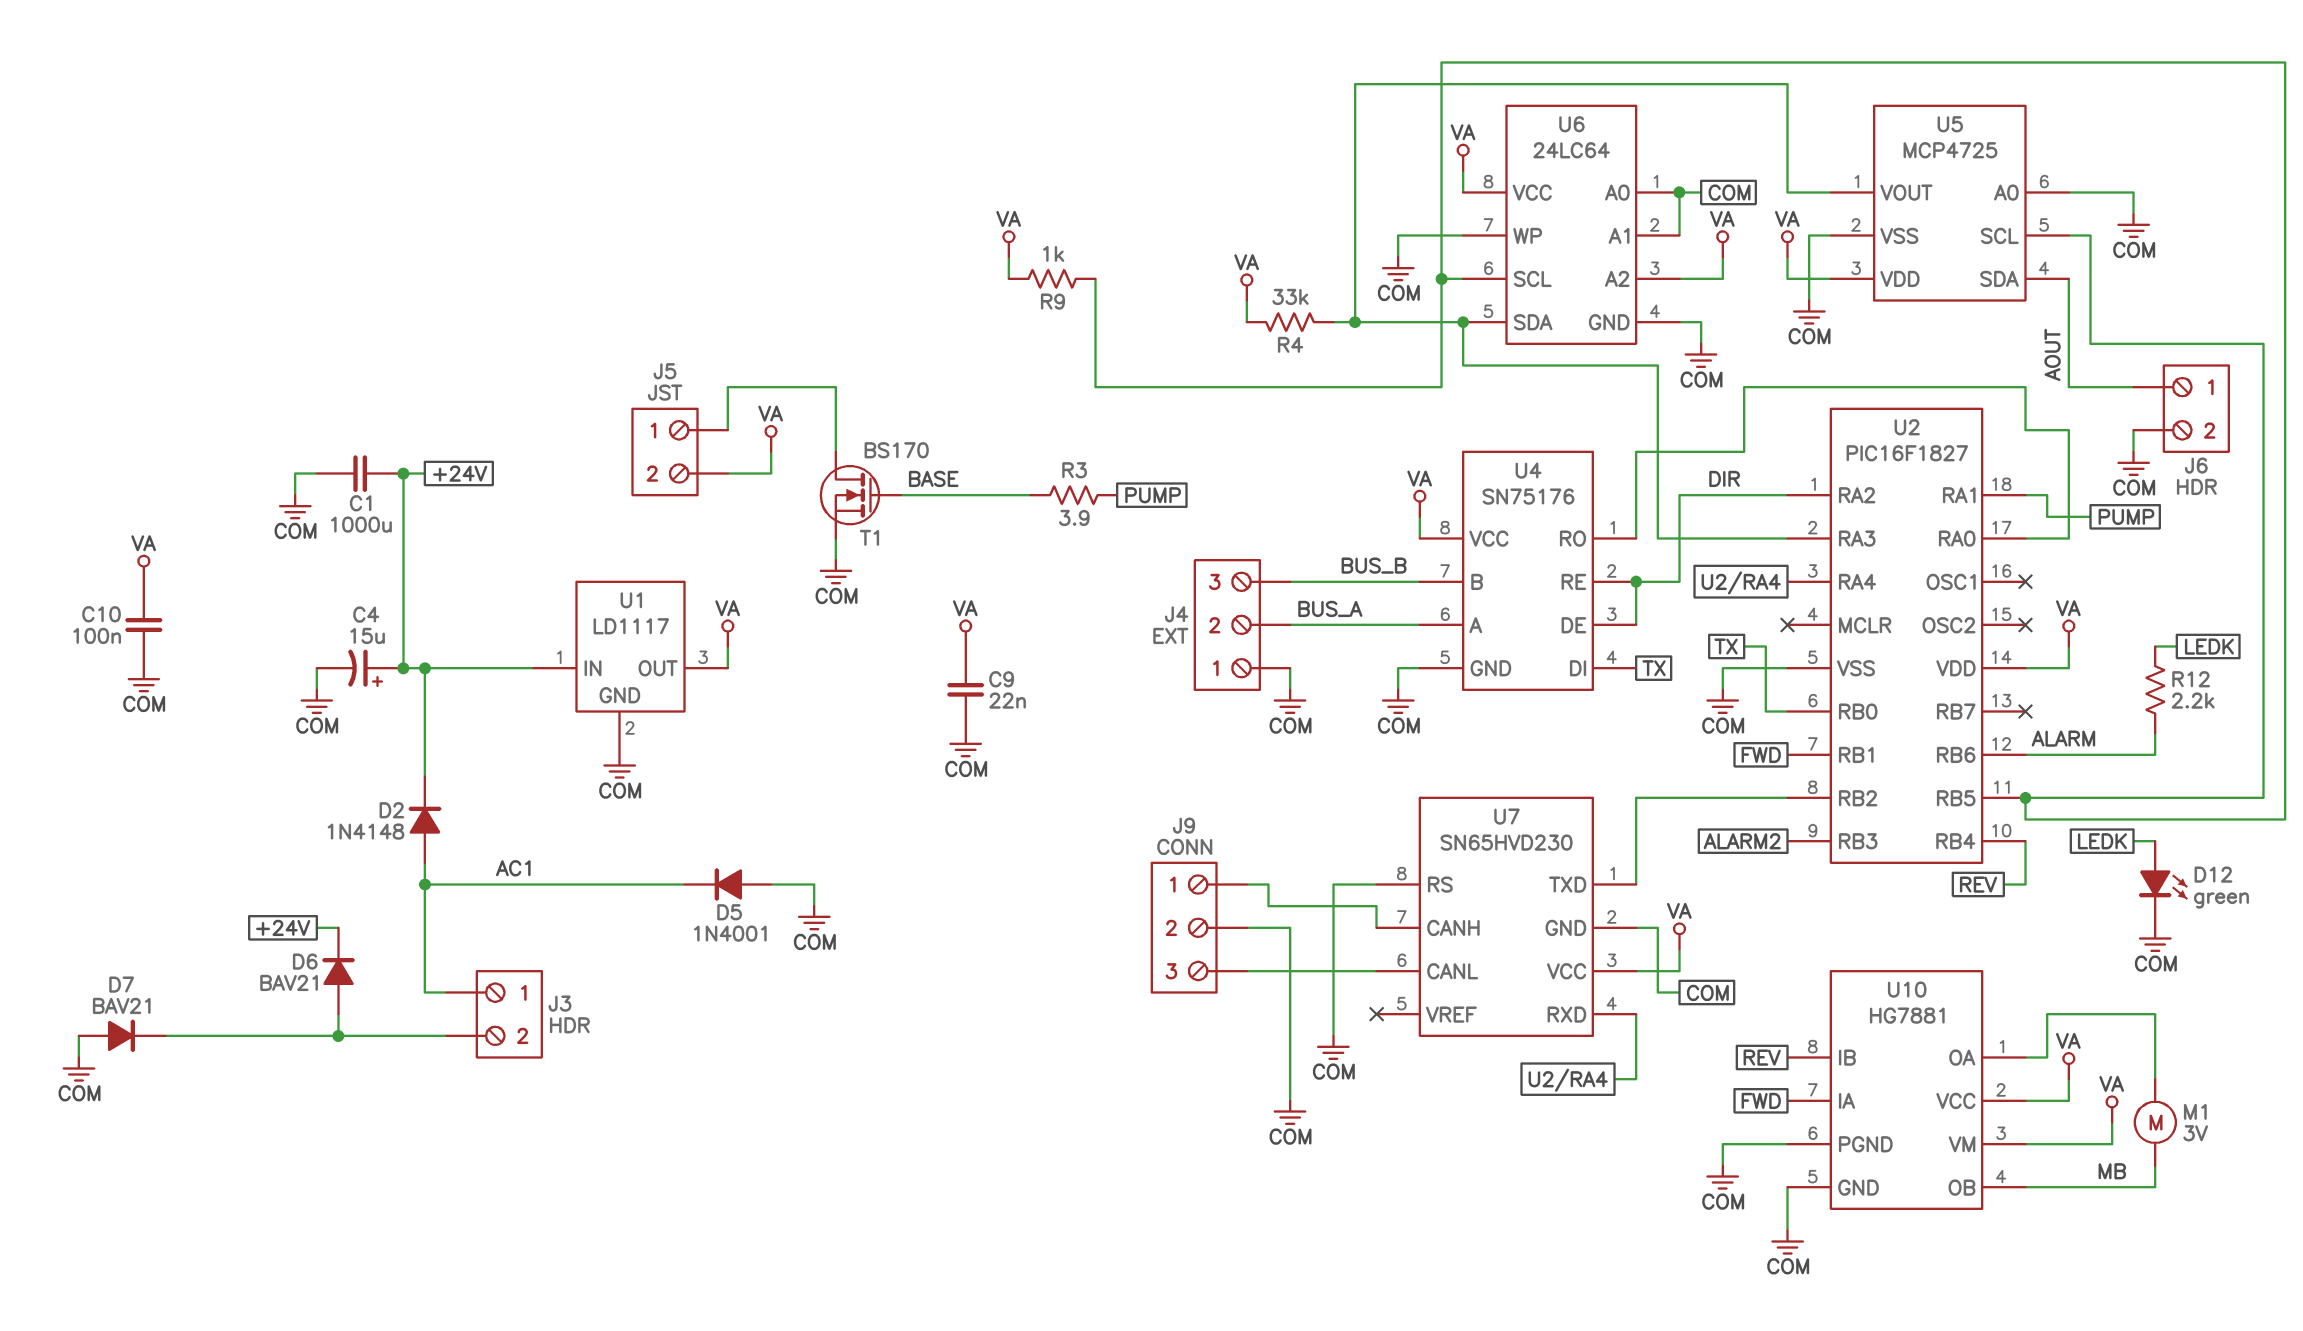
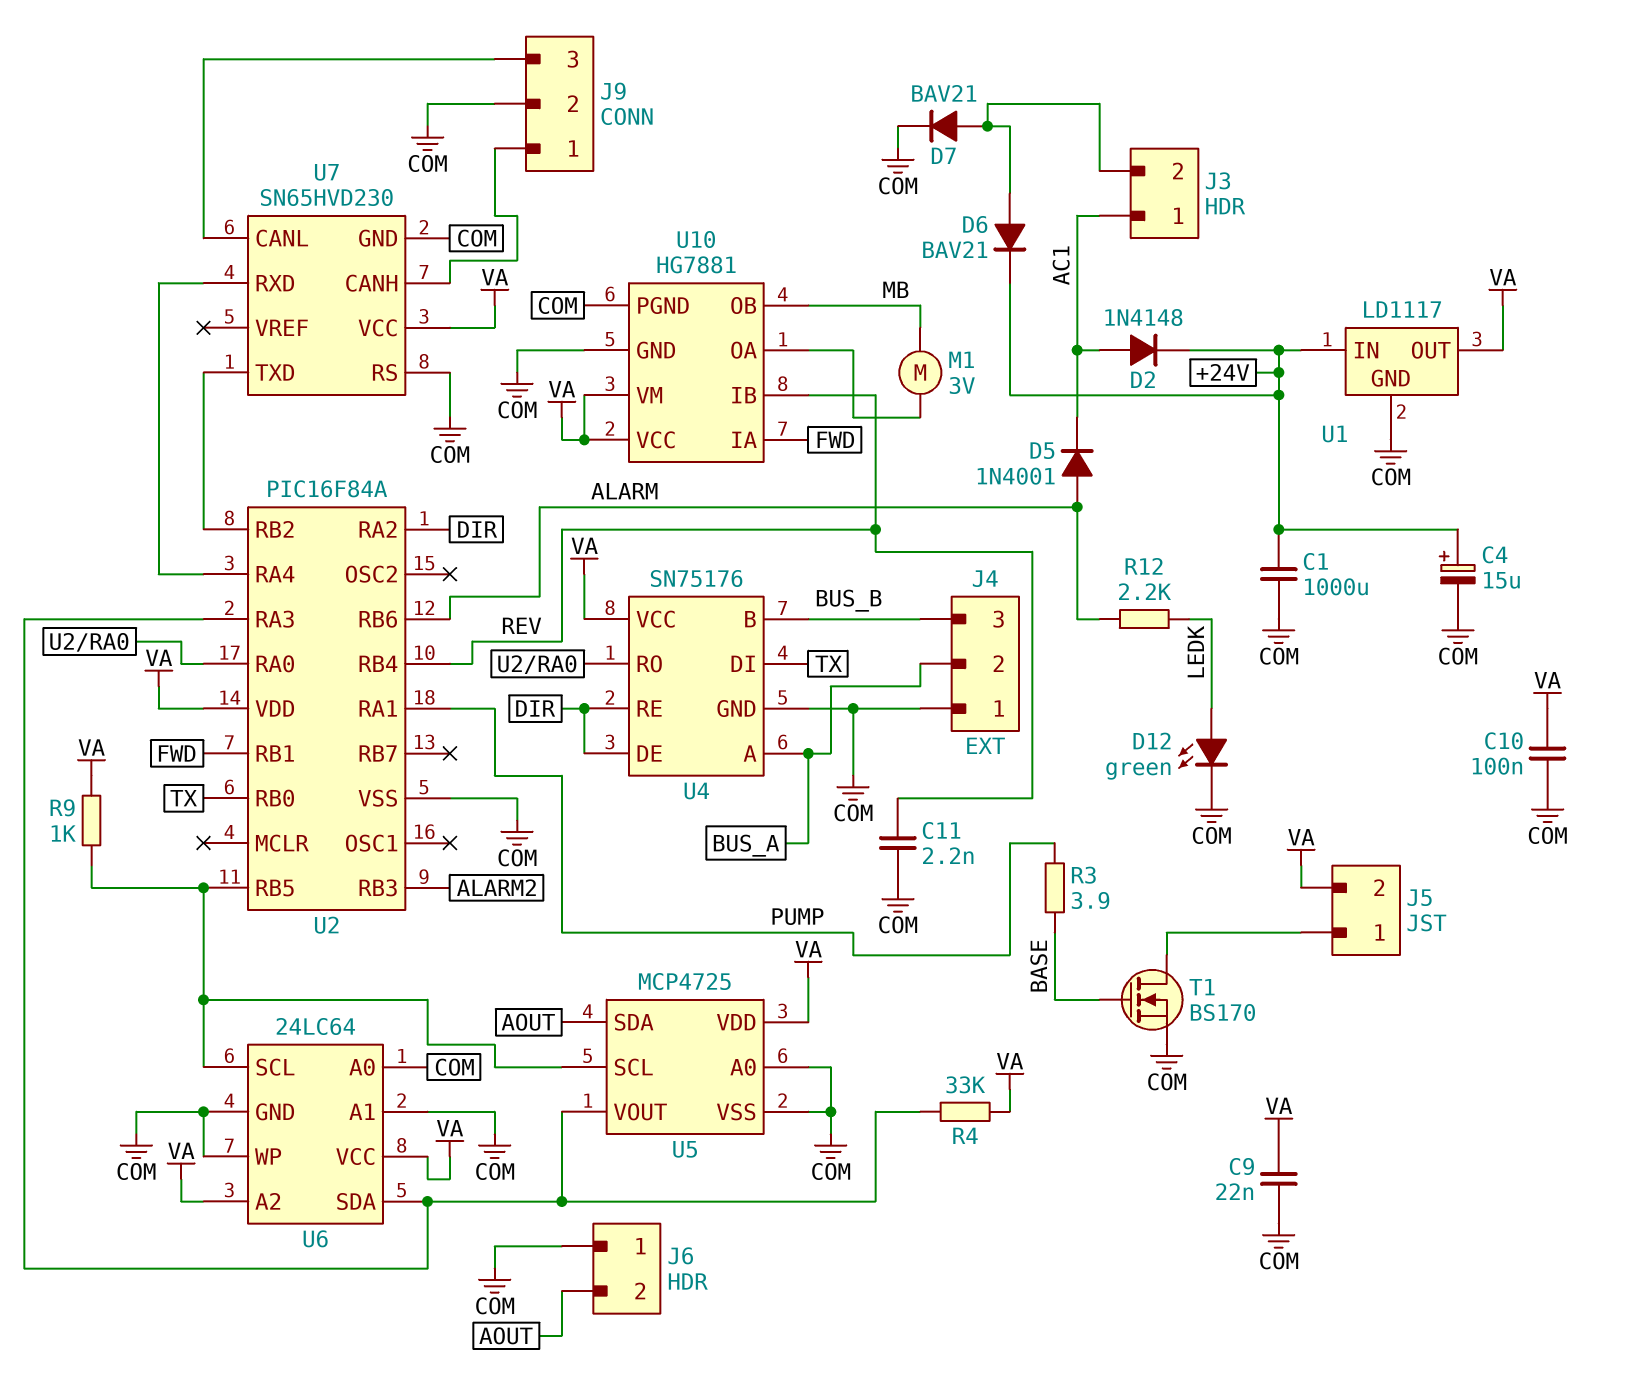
C11: none -> 2.2nF (COM, REV)
D5: diode 1N4001 (A COM, K AC1) -> diode 1N4001 (A ALARM, K AC1)
D7: diode BAV21 (A COM, K J3/2) -> diode BAV21 (A J3/2, K COM)
J6 pin 1: AOUT -> COM
J6 pin 2: COM -> AOUT
U2: PIC16F1827 -> PIC16F84A

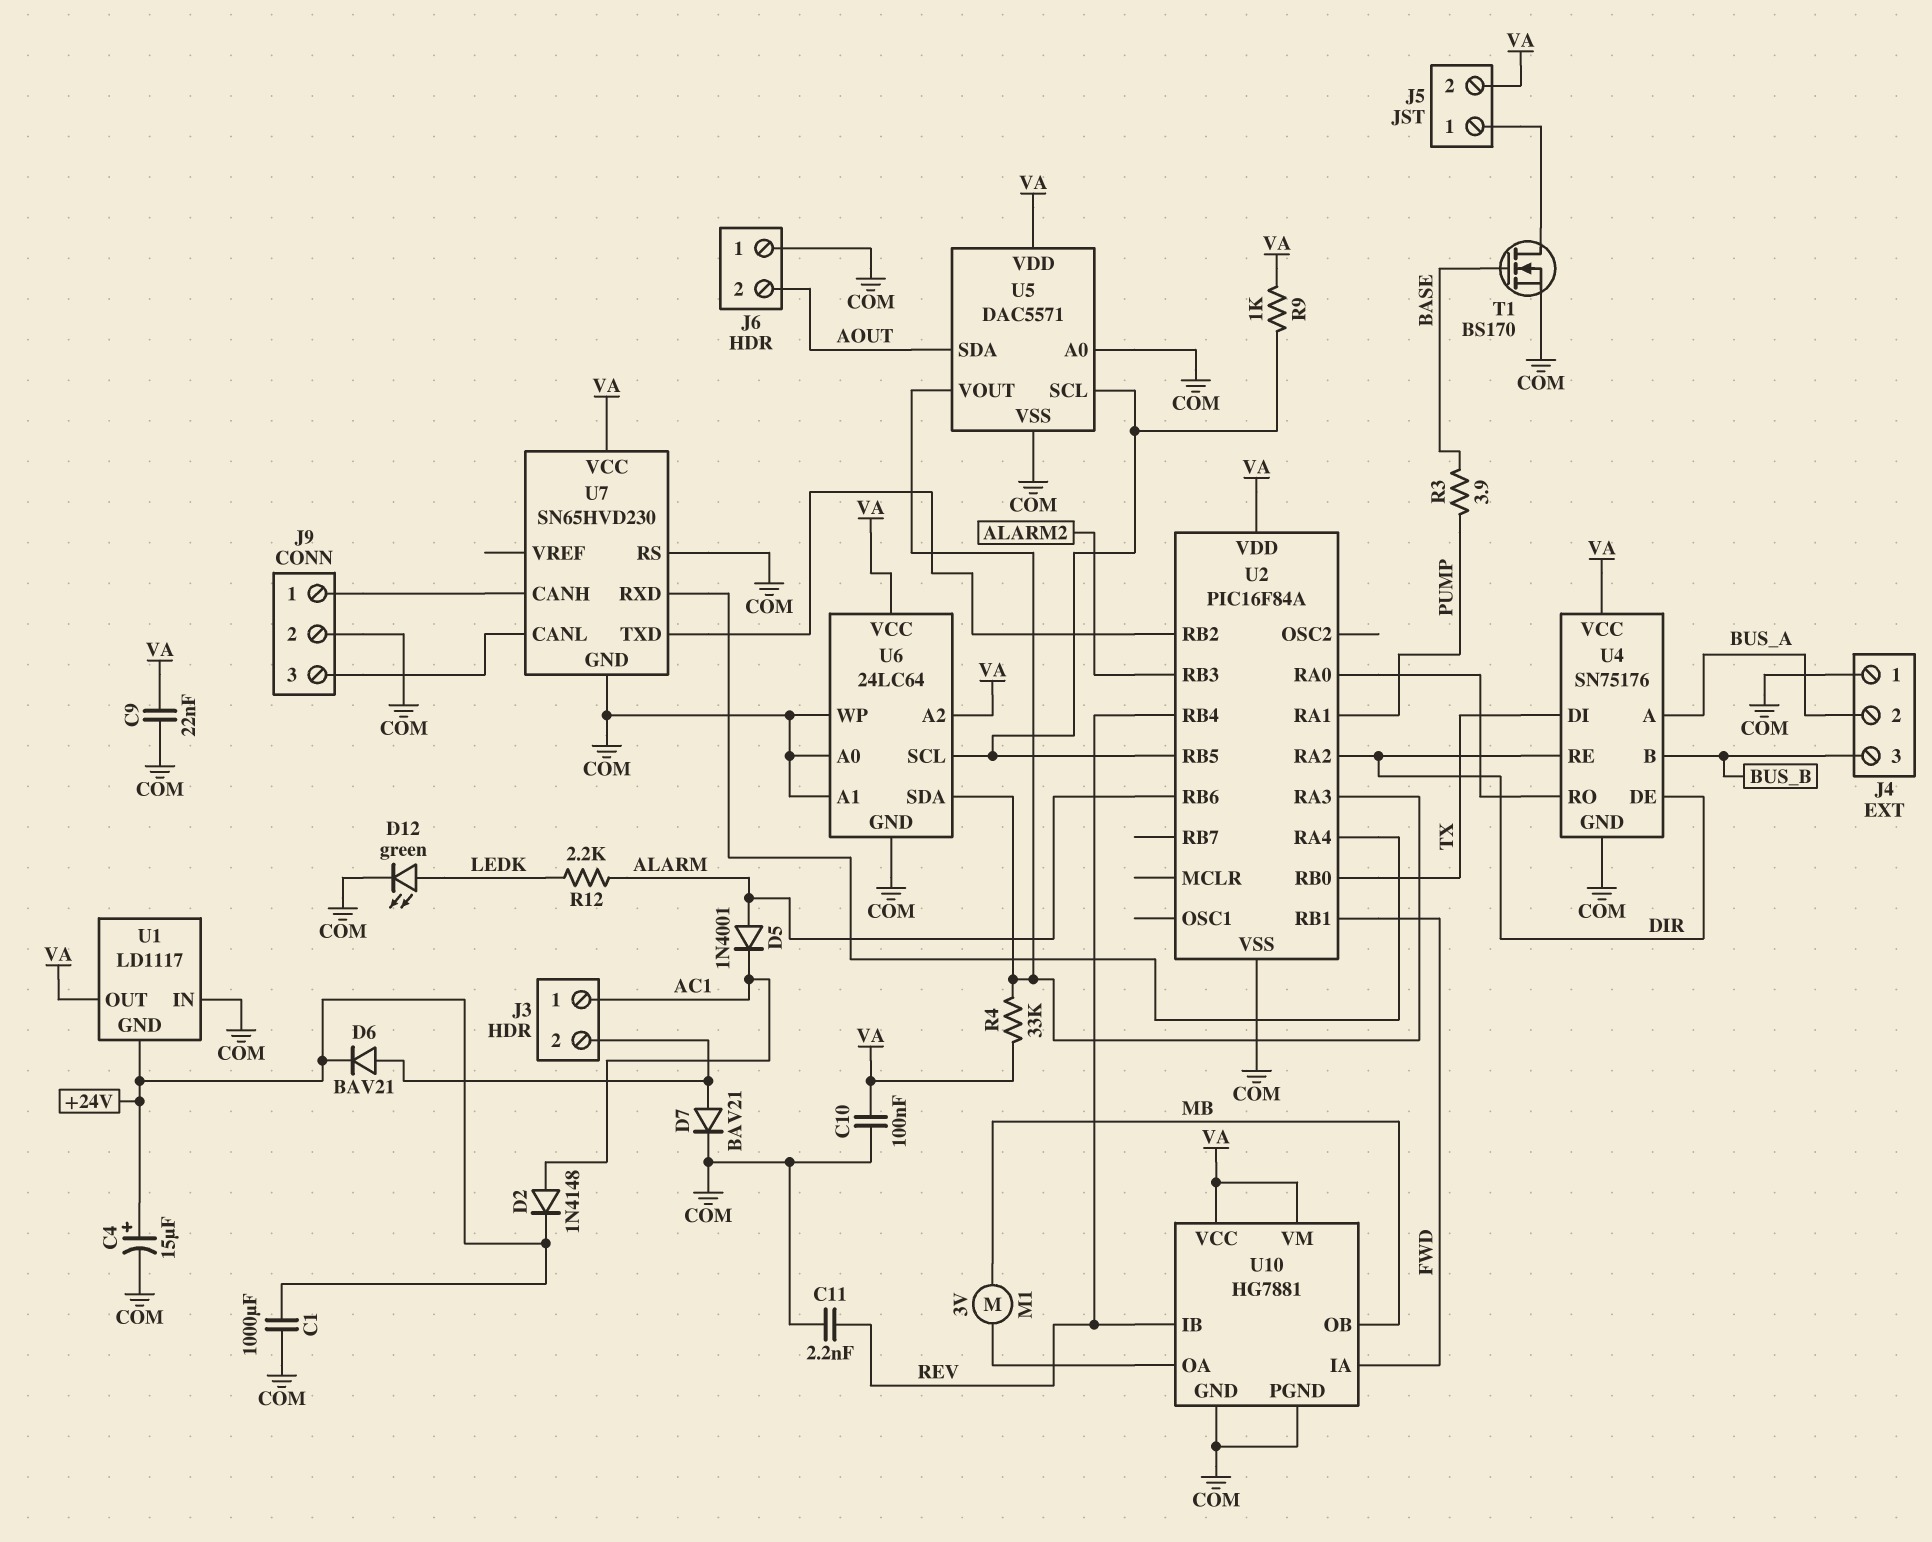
U1 pin GND: COM -> +24V
U1 pin IN: +24V -> COM
U5: MCP4725 -> DAC5571

